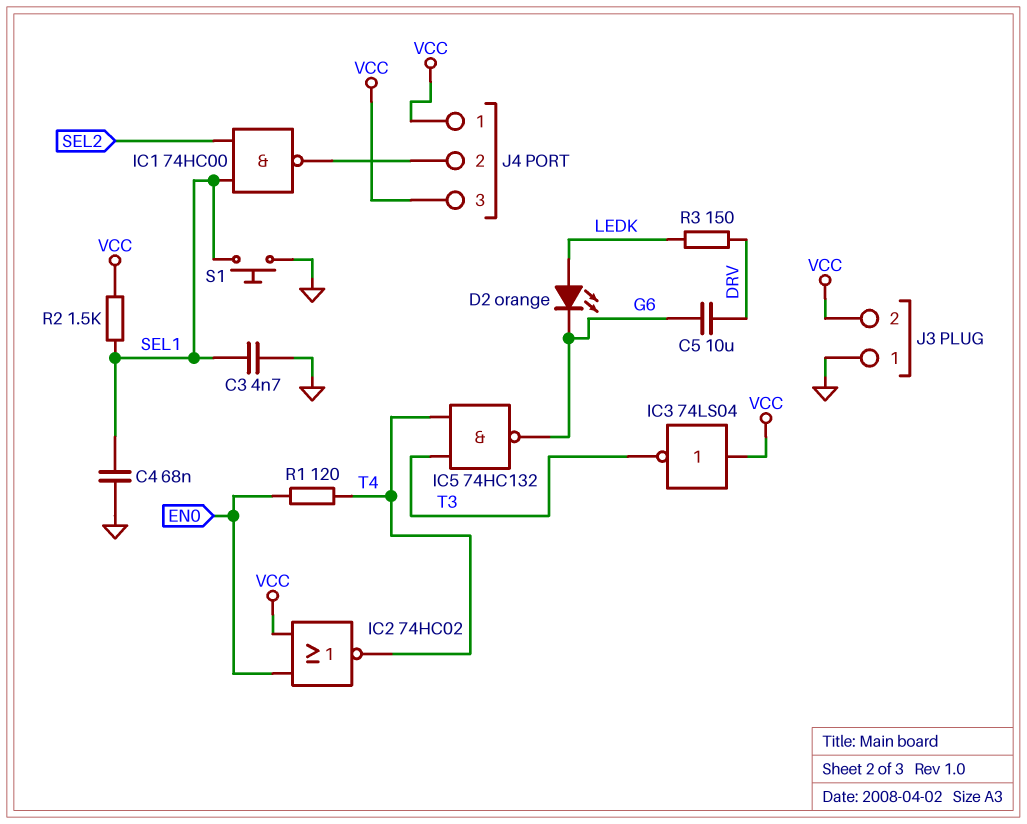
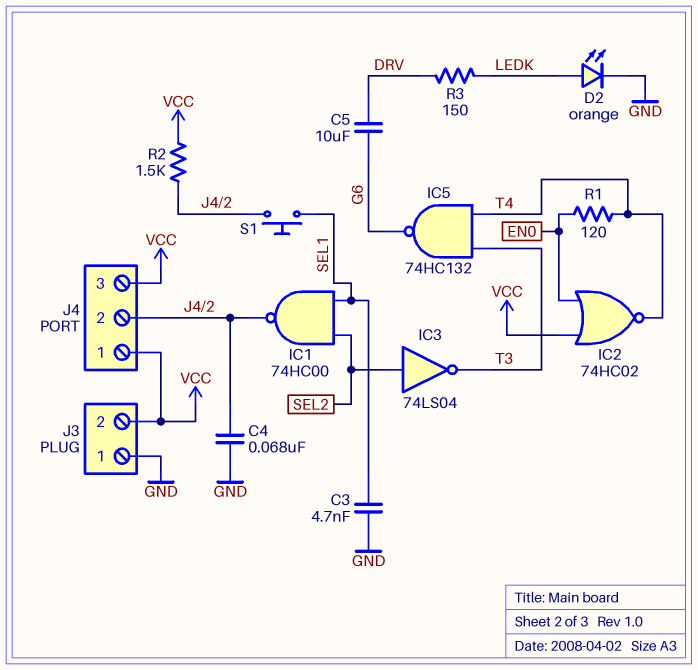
C4: 68nF (GND, SEL1) -> 68nF (GND, J4/2)
D2: LED orange (A LEDK, K G6) -> LED orange (A LEDK, K GND)
IC3: NOT 74LS04 (in VCC, out T3) -> NOT 74LS04 (in SEL2, out T3)
R2: 1.5k (SEL1, VCC) -> 1.5k (J4/2, VCC)
S1: button (GND, SEL1) -> button (J4/2, SEL1)

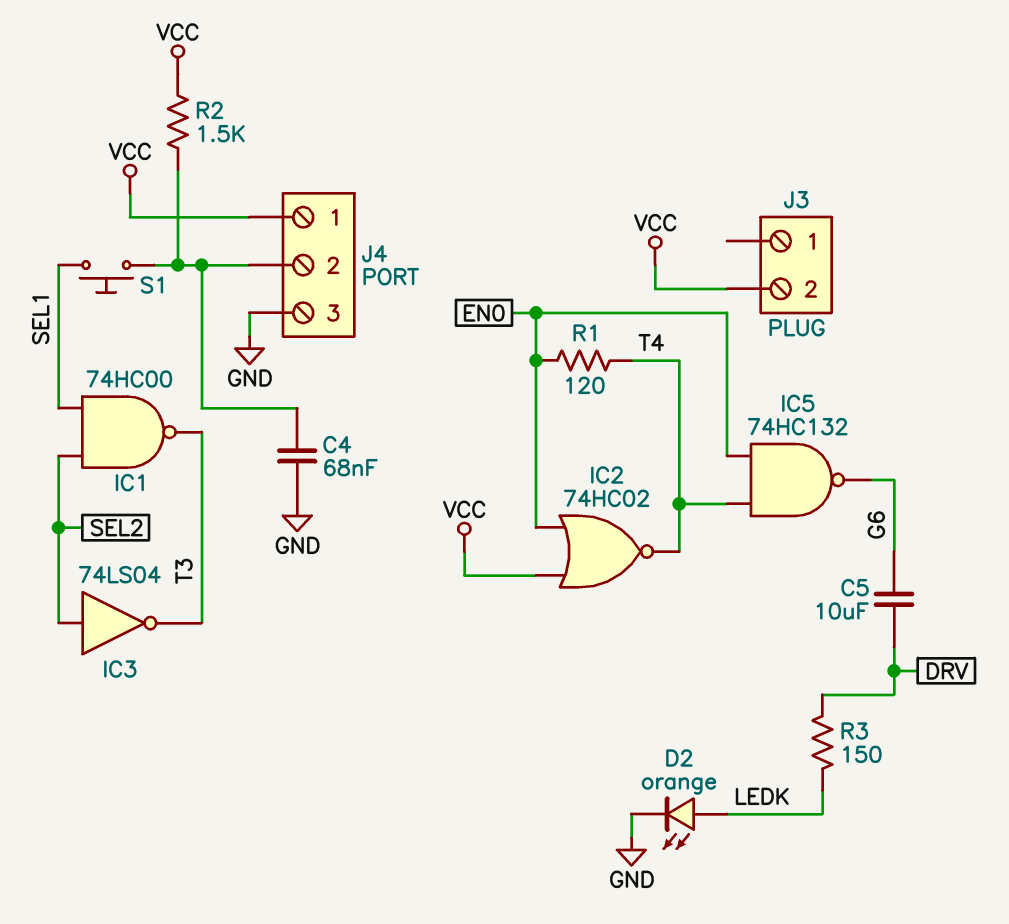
C3: 4.7nF (GND, SEL1) -> none
IC1: NAND 74HC00 (in SEL1, in SEL2, out J4/2) -> NAND 74HC00 (in SEL1, in SEL2, out T3)
IC5: NAND 74HC132 (in T3, in T4, out G6) -> NAND 74HC132 (in EN0, in T4, out G6)
J3 pin 1: GND -> none
J4 pin 3: VCC -> GND

